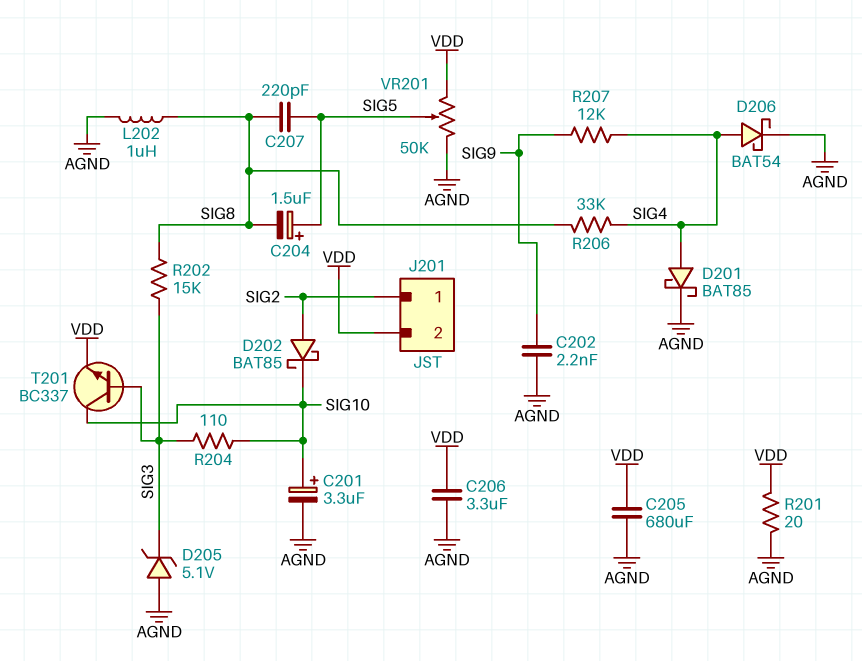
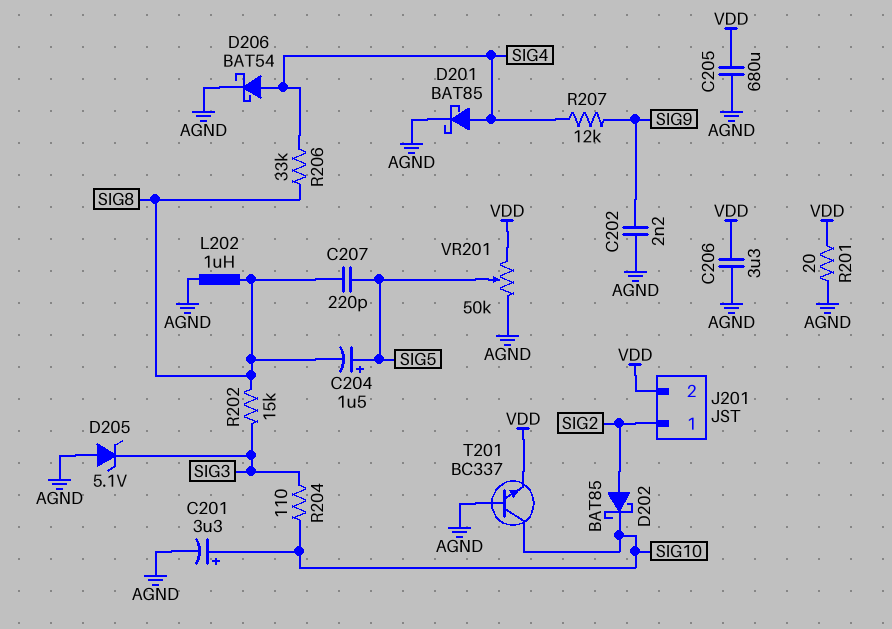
T201: NPN BC337 (B SIG3, C SIG10, E VDD) -> NPN BC337 (B AGND, C SIG10, E VDD)

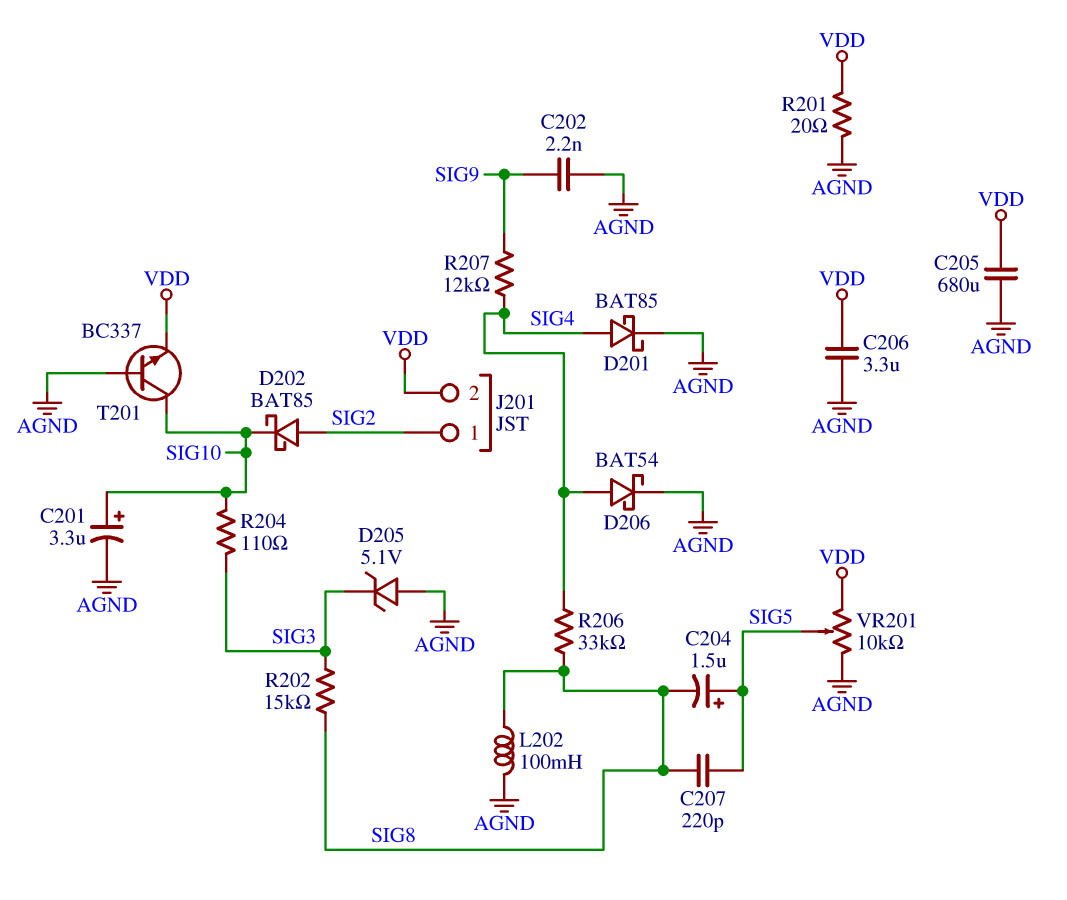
L202: 1uH (AGND, SIG8) -> 100mH (AGND, SIG8)
VR201: 50k (AGND, VDD, wiper SIG5) -> 10k (AGND, VDD, wiper SIG5)

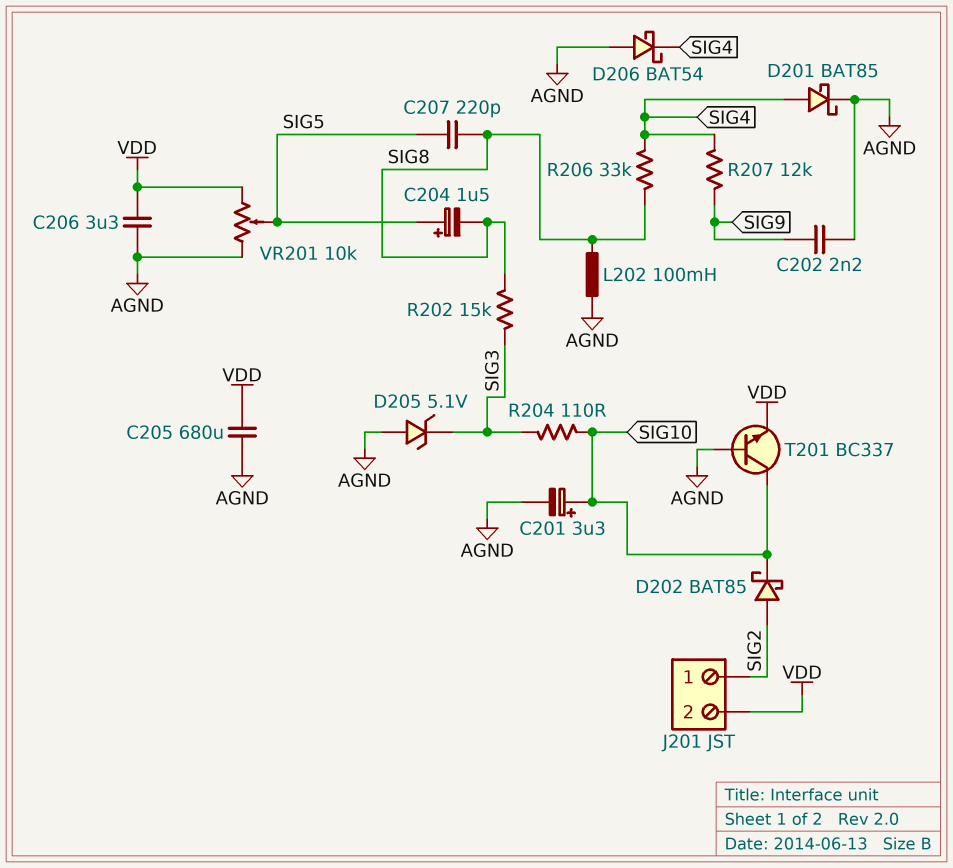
D206: schottky BAT54 (A SIG4, K AGND) -> schottky BAT54 (A AGND, K SIG4)
R201: 20 (AGND, VDD) -> none

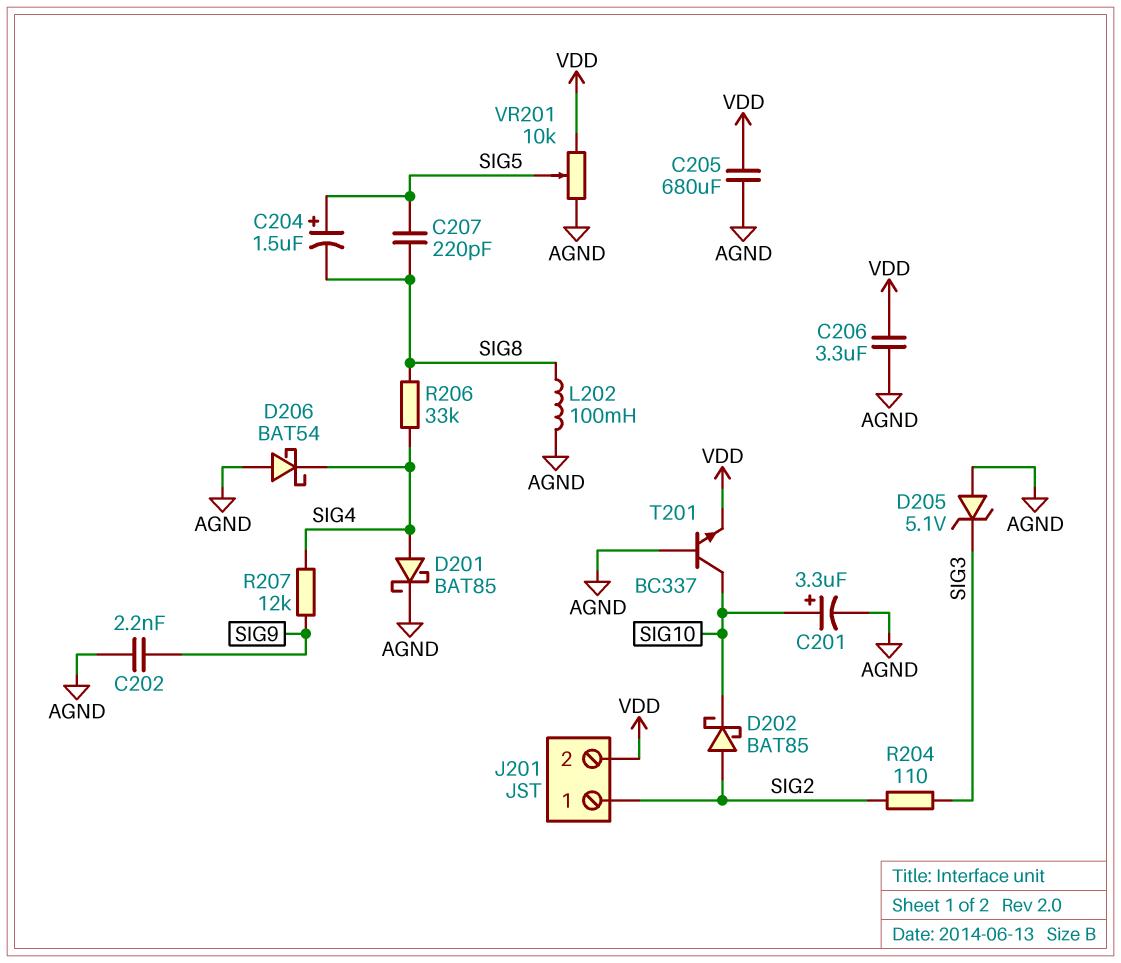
R202: 15k (SIG3, SIG8) -> none
R204: 110 (SIG3, SIG10) -> 110 (SIG2, SIG3)

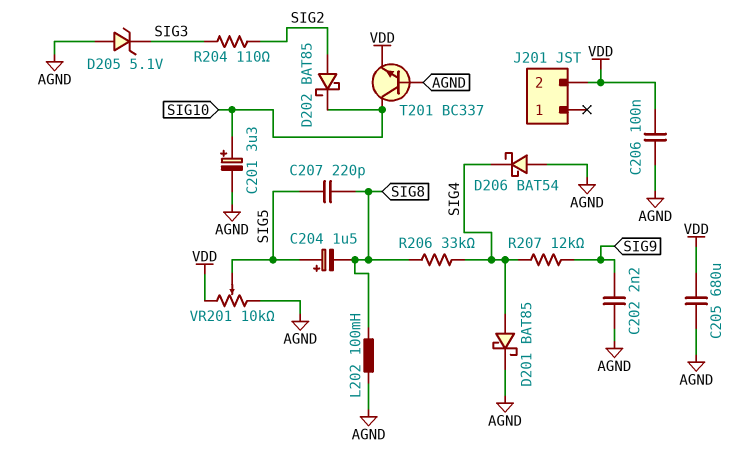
C206: 3.3uF (AGND, VDD) -> 100nF (AGND, VDD)
J201 pin 1: SIG2 -> none

